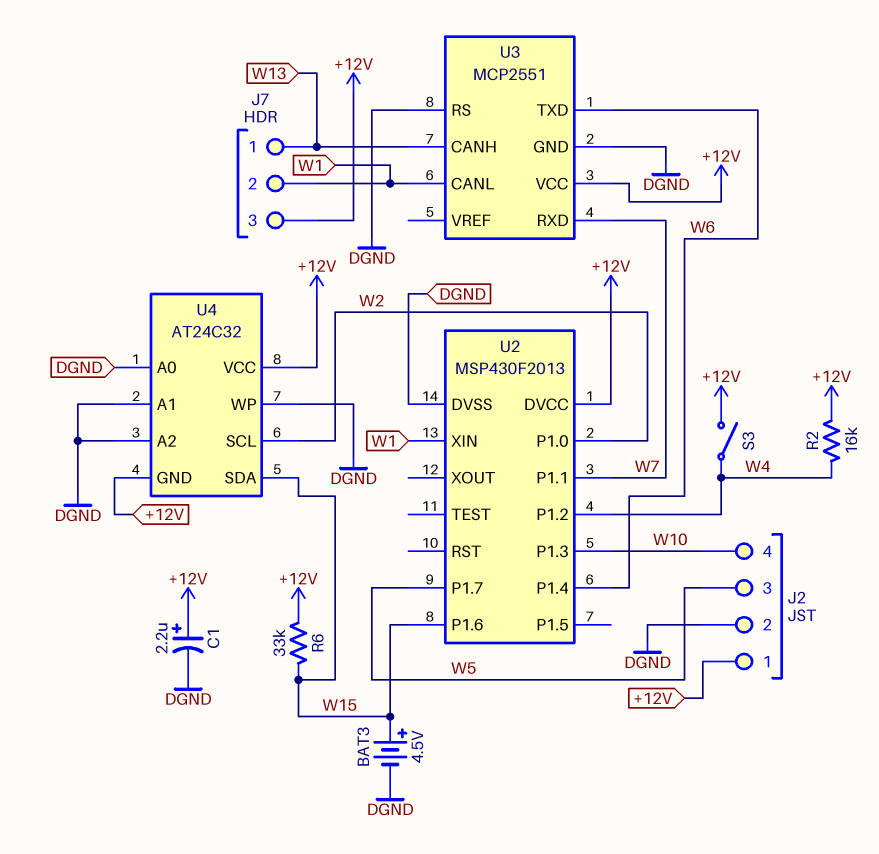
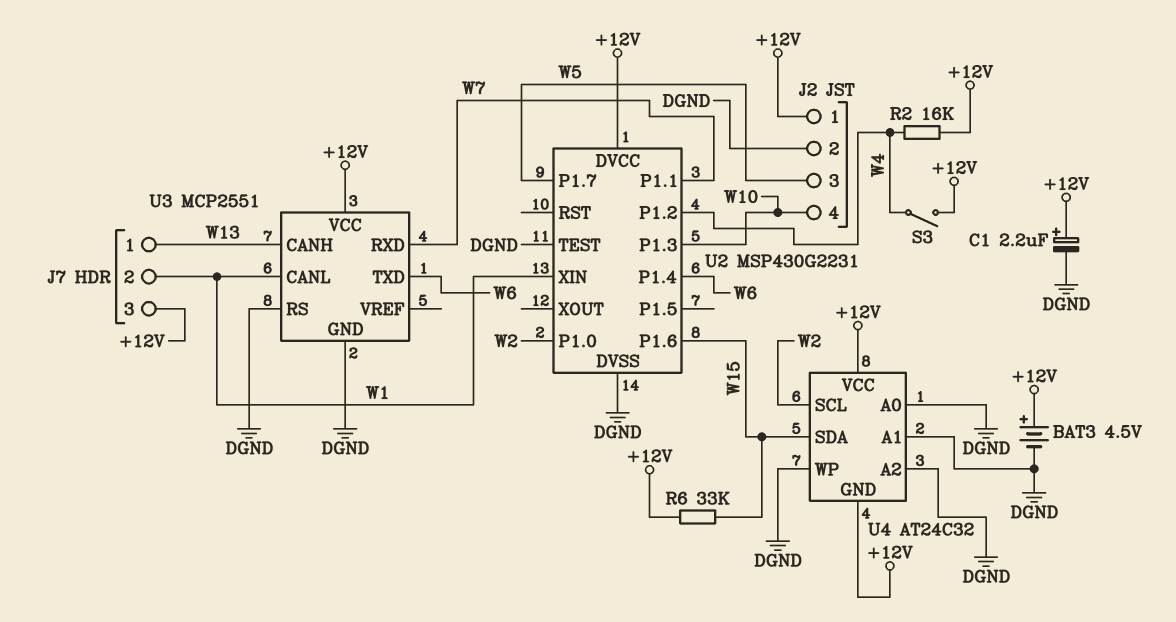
BAT3: 4.5V (plus W15, minus DGND) -> 4.5V (plus +12V, minus DGND)
U2: MSP430F2013 -> MSP430G2231
U2 pin TEST: none -> DGND

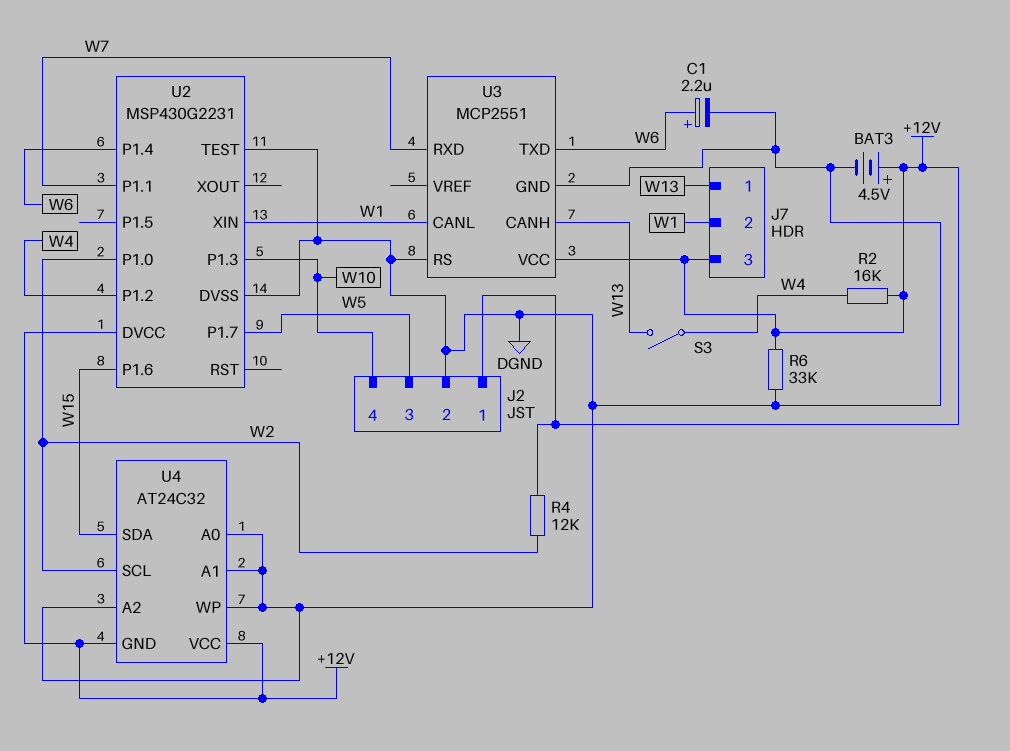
C1: 2.2uF (plus +12V, minus DGND) -> 2.2uF (plus W6, minus DGND)
R4: none -> 12k (+12V, W2)
R6: 33k (+12V, W15) -> 33k (+12V, DGND)
S3: switch (+12V, W4) -> switch (W4, W13)

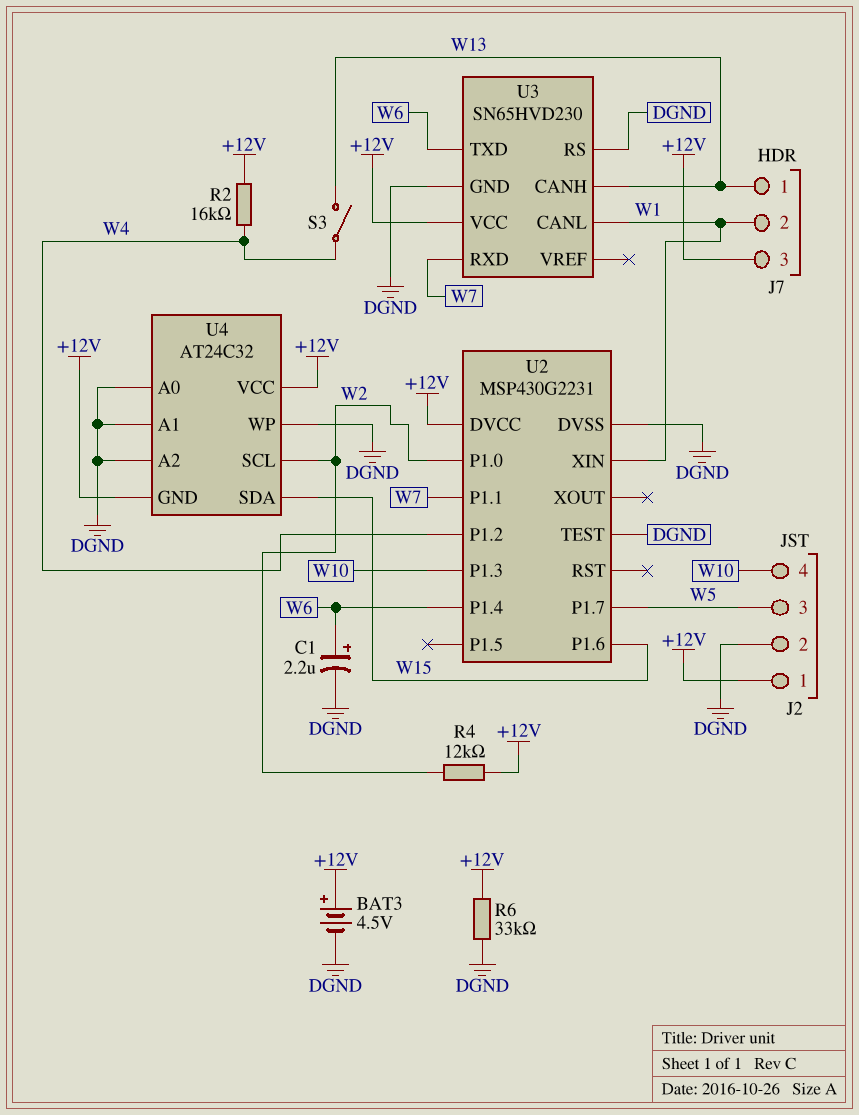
U3: MCP2551 -> SN65HVD230

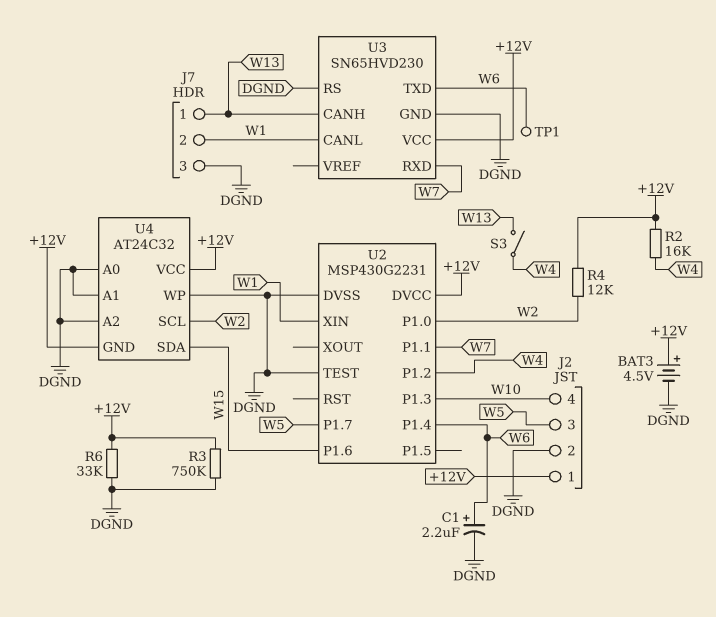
J7 pin 3: +12V -> DGND
R3: none -> 750k (+12V, DGND)
TP1: none -> test point (W6)

